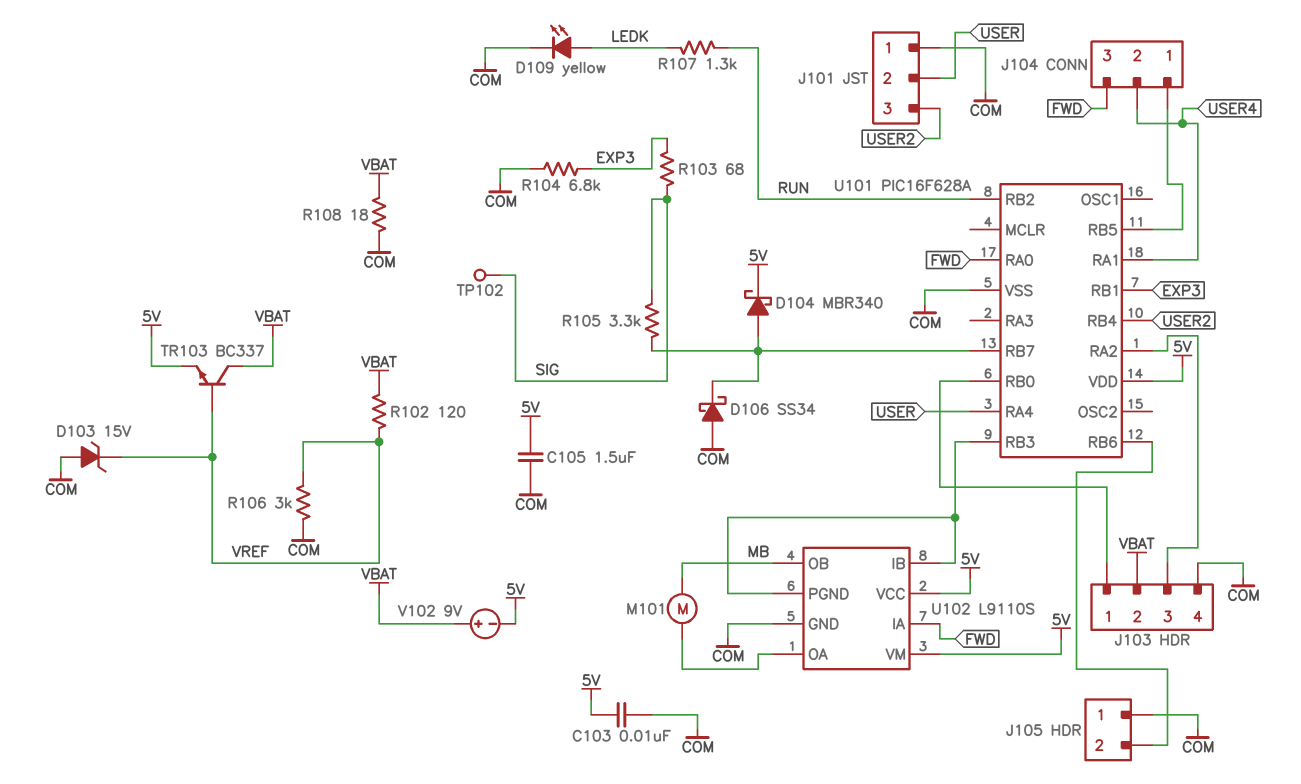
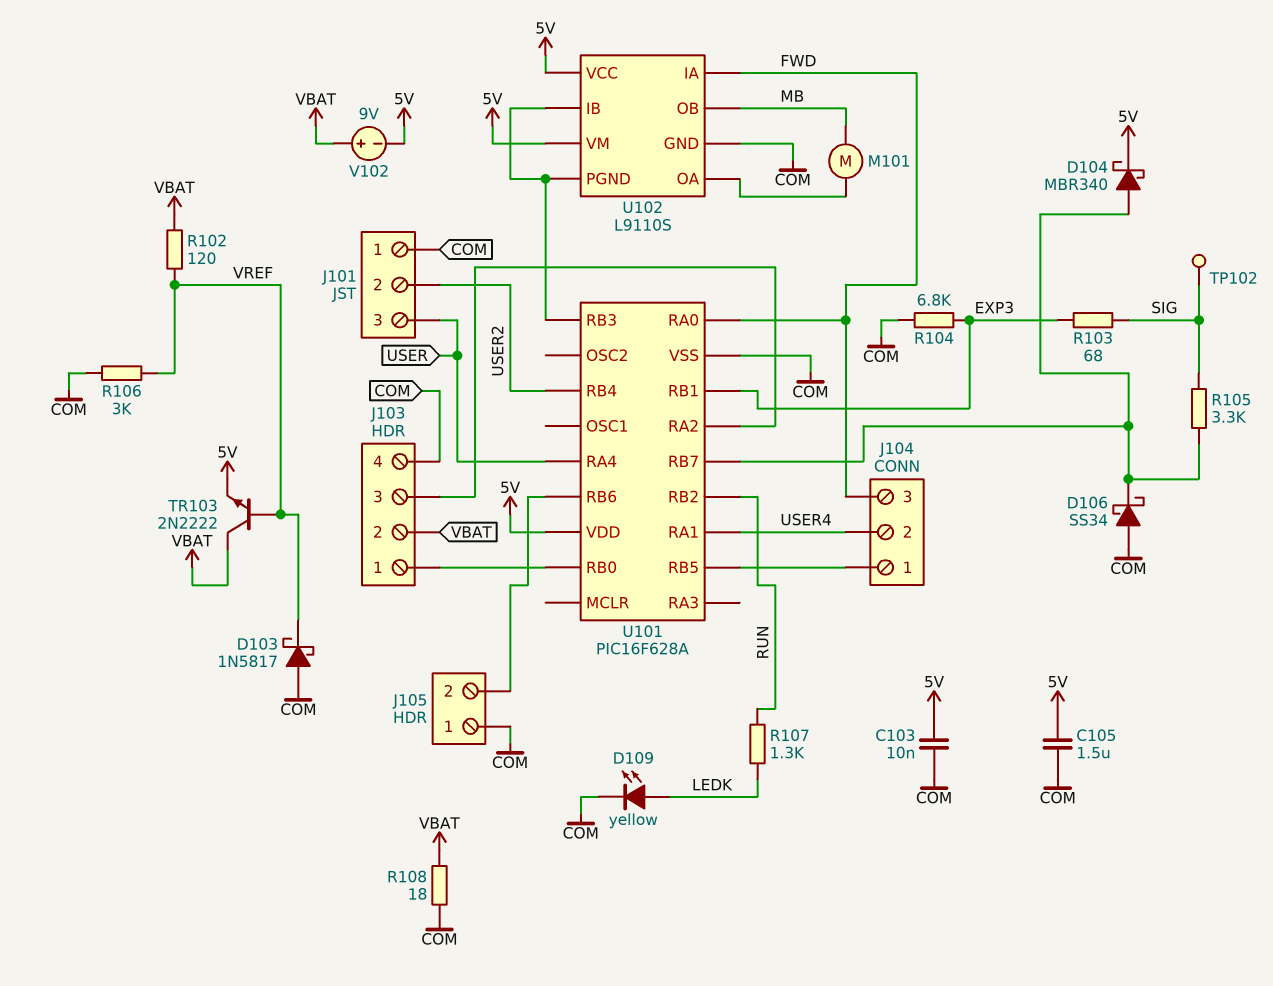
D103: zener 15V (A COM, K VREF) -> schottky 1N5817 (A COM, K VREF)
J101 pin 2: USER -> USER2
J101 pin 3: USER2 -> USER
TR103: NPN BC337 (B VREF, C VBAT, E 5V) -> NPN 2N2222 (B VREF, C VBAT, E 5V)

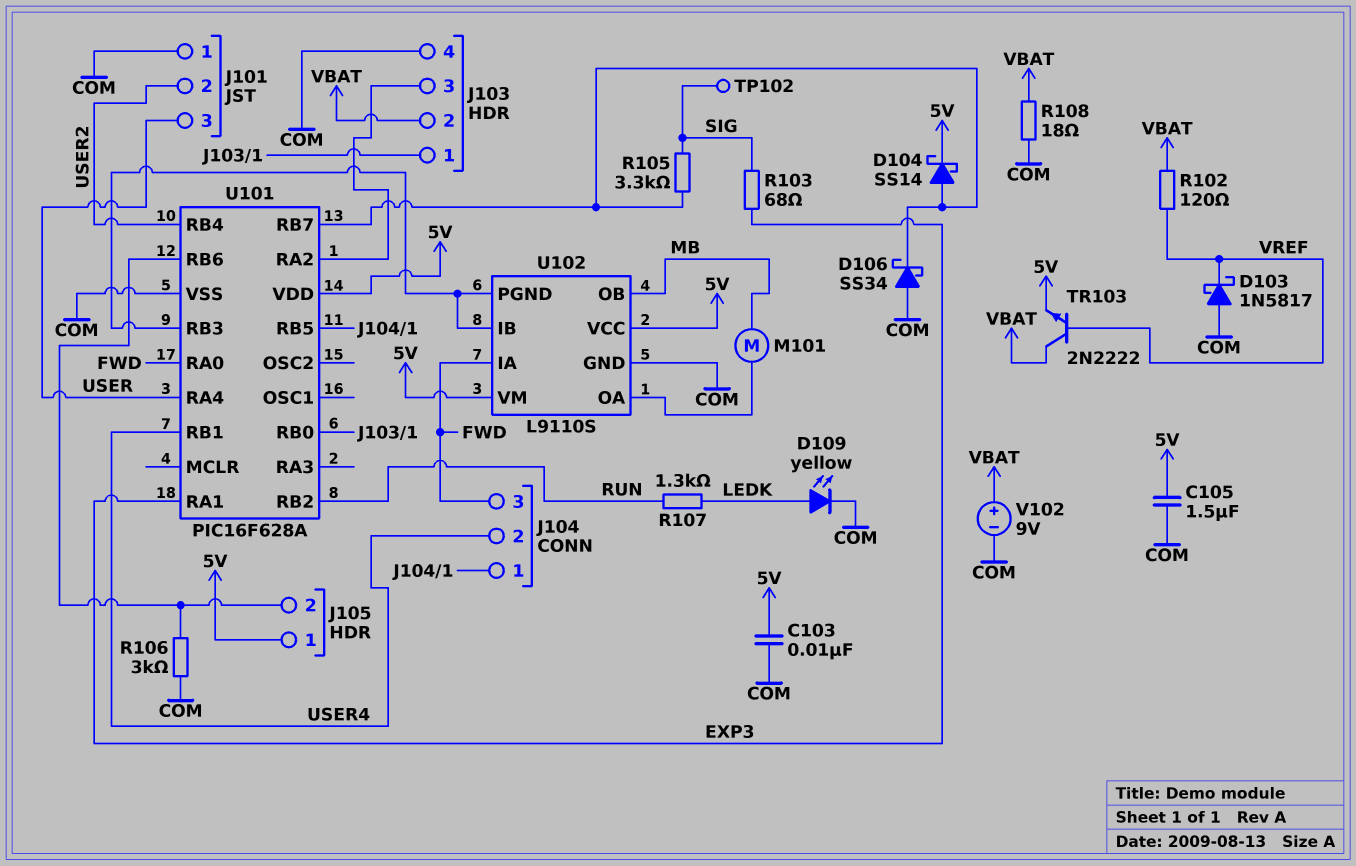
D104: schottky MBR340 (A U101/RB7, K 5V) -> schottky SS14 (A U101/RB7, K 5V)
J105 pin 1: COM -> 5V
R104: 6.8k (COM, EXP3) -> none
R106: 3k (COM, VREF) -> 3k (COM, J105/2)
U101 pin RA1: USER4 -> EXP3
U101 pin RB1: EXP3 -> USER4
V102: 9V (plus VBAT, minus 5V) -> 9V (plus VBAT, minus COM)

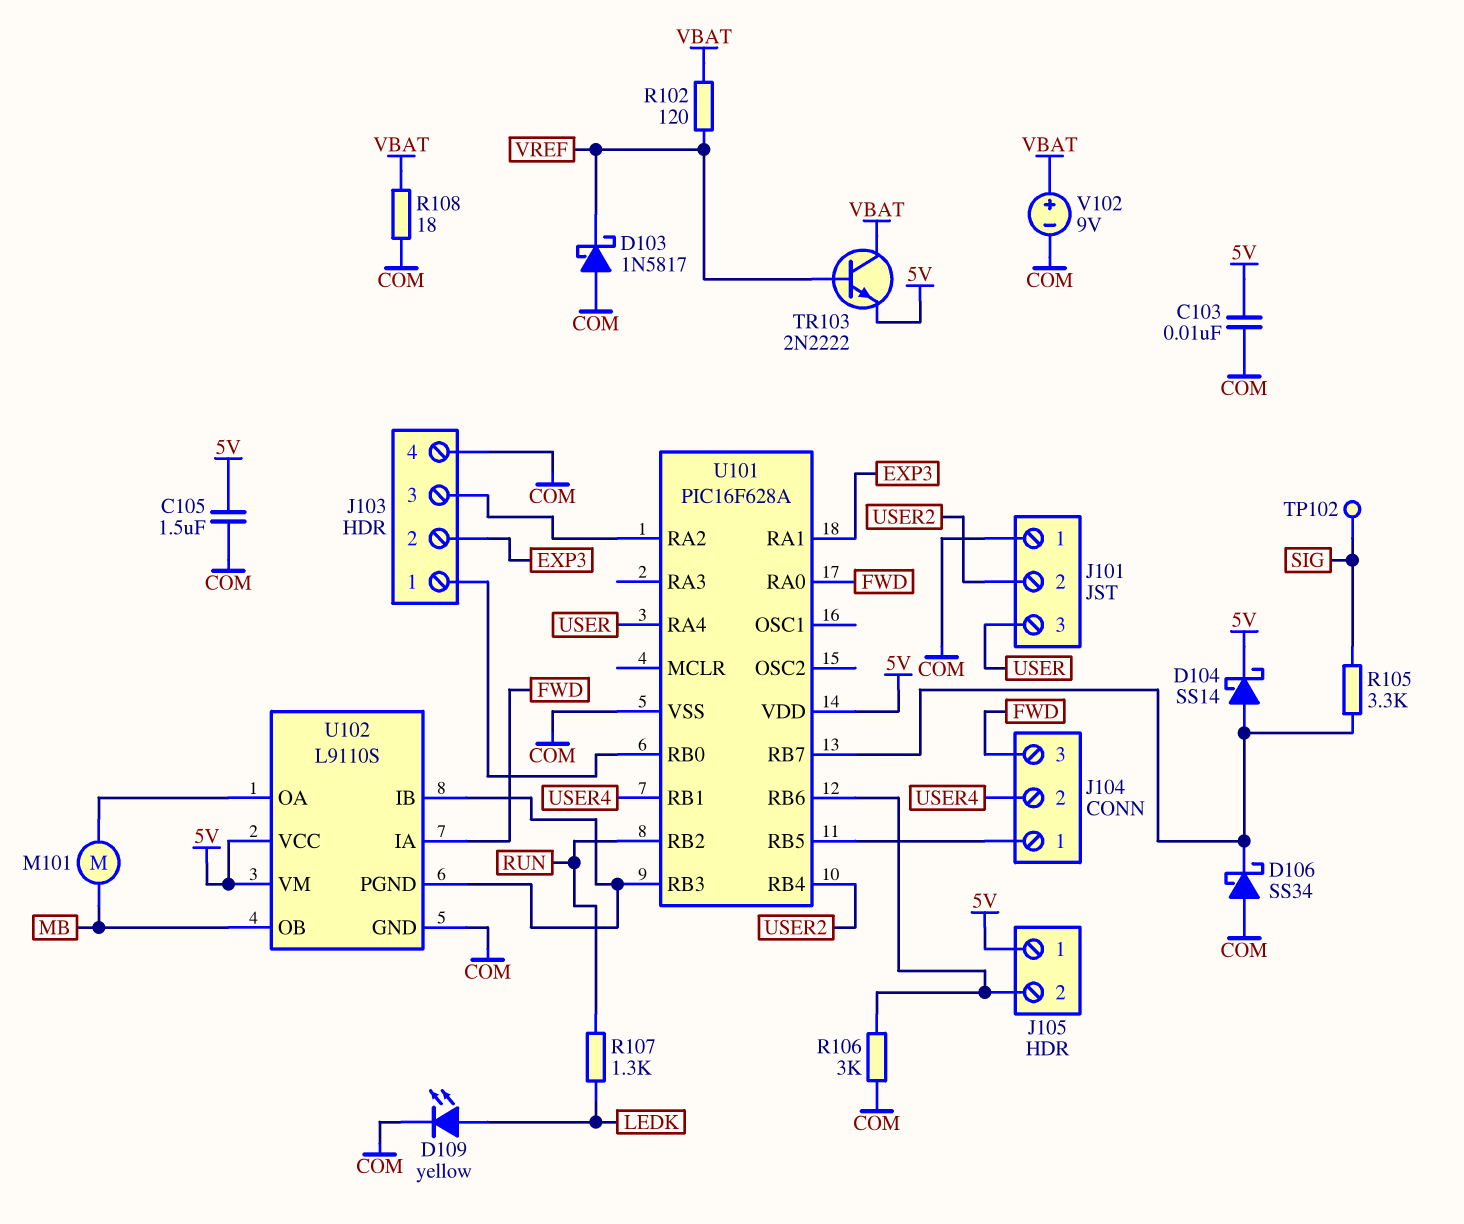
J103 pin 2: VBAT -> EXP3
R103: 68 (EXP3, SIG) -> none

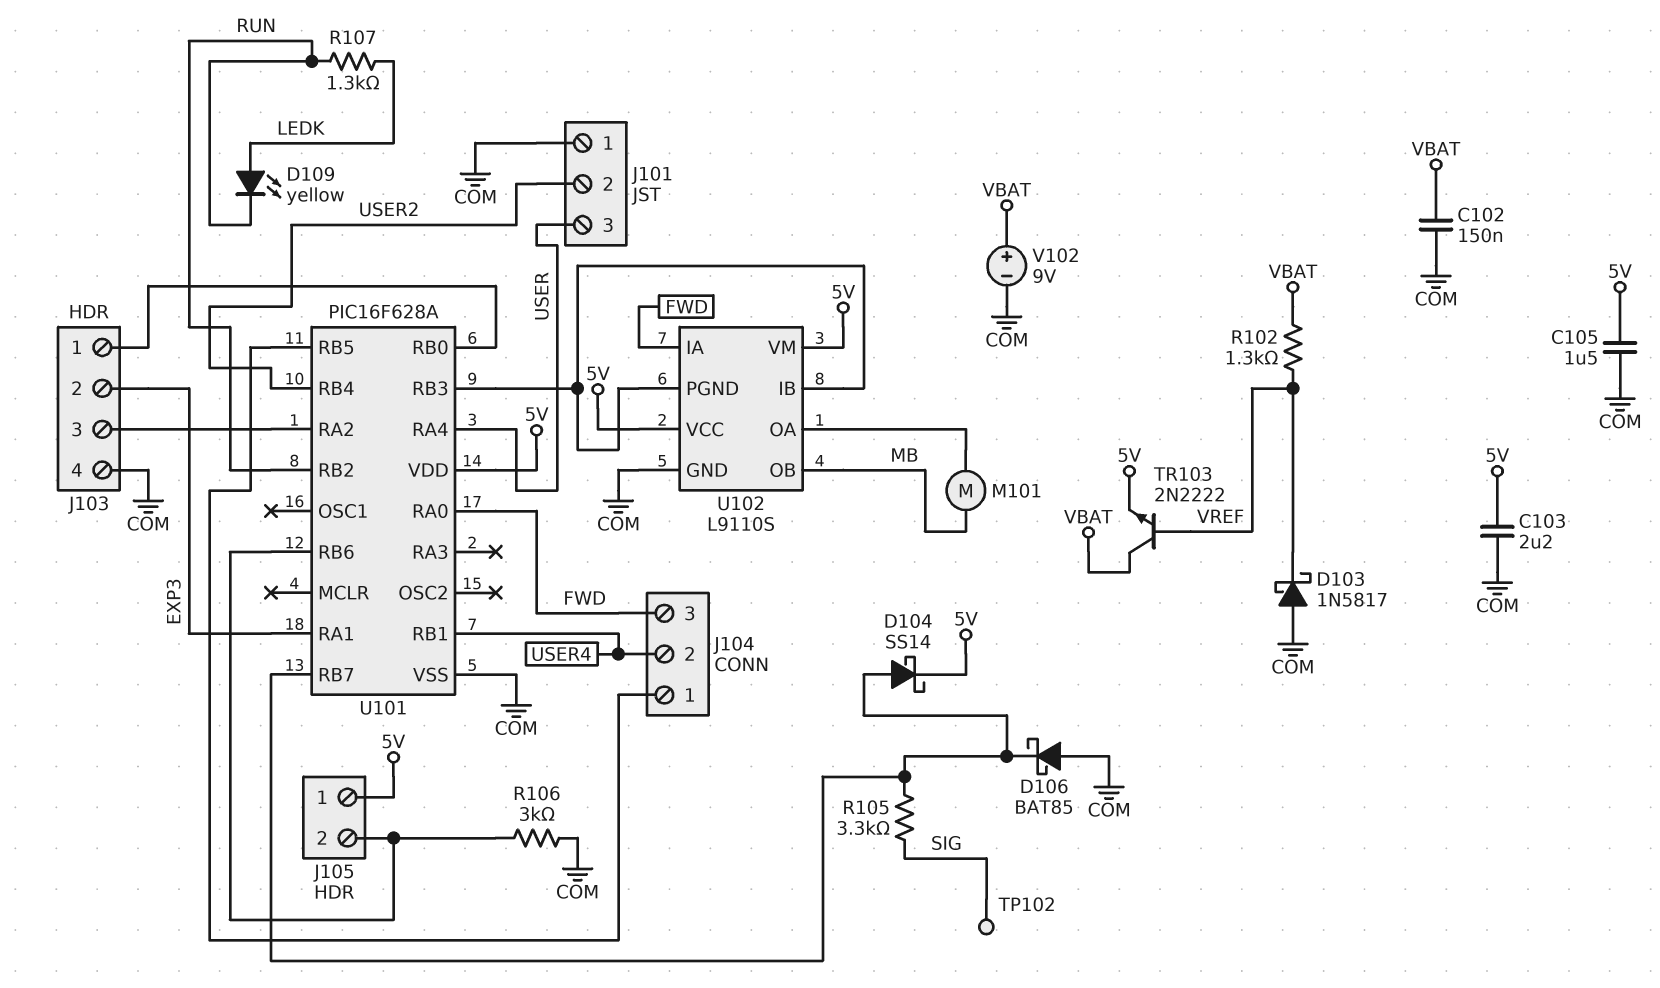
C102: none -> 150nF (COM, VBAT)
C103: 10nF (5V, COM) -> 2.2uF (5V, COM)
D106: schottky SS34 (A COM, K U101/RB7) -> schottky BAT85 (A COM, K U101/RB7)
D109: LED yellow (A LEDK, K COM) -> LED yellow (A LEDK, K RUN)
R102: 120 (VBAT, VREF) -> 1.3k (VBAT, VREF)
R108: 18 (COM, VBAT) -> none

